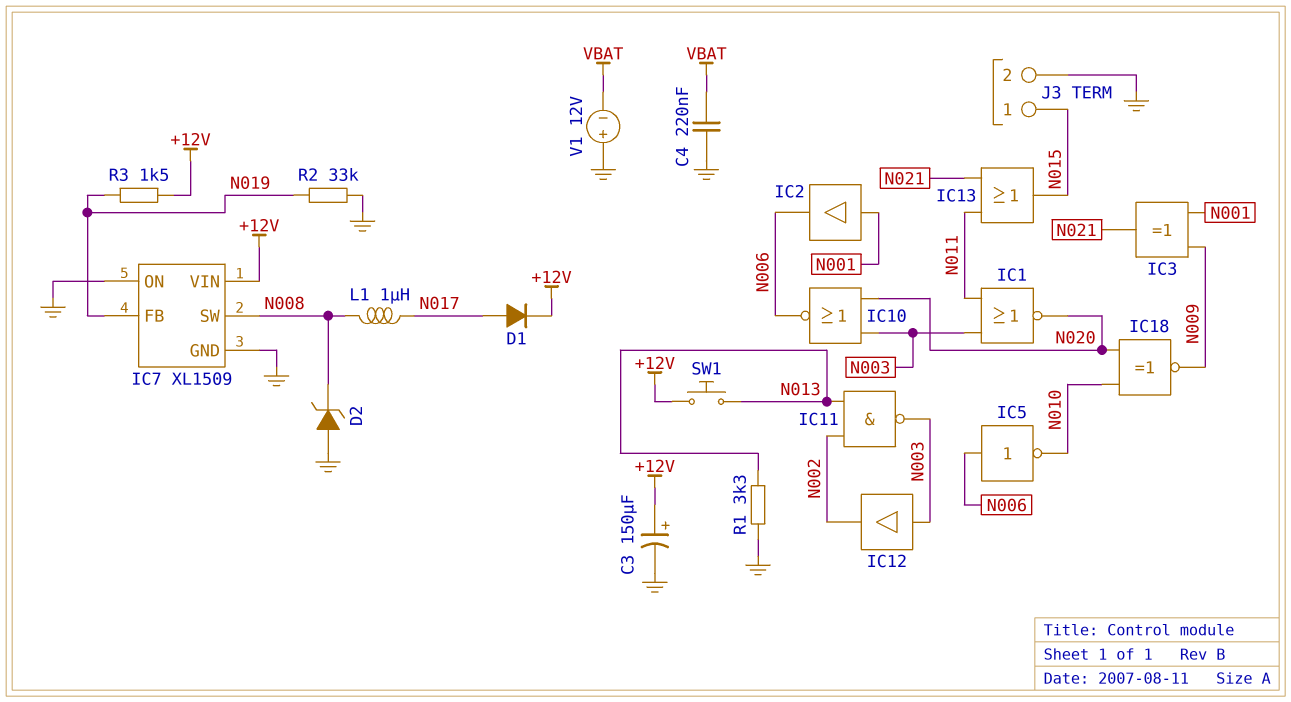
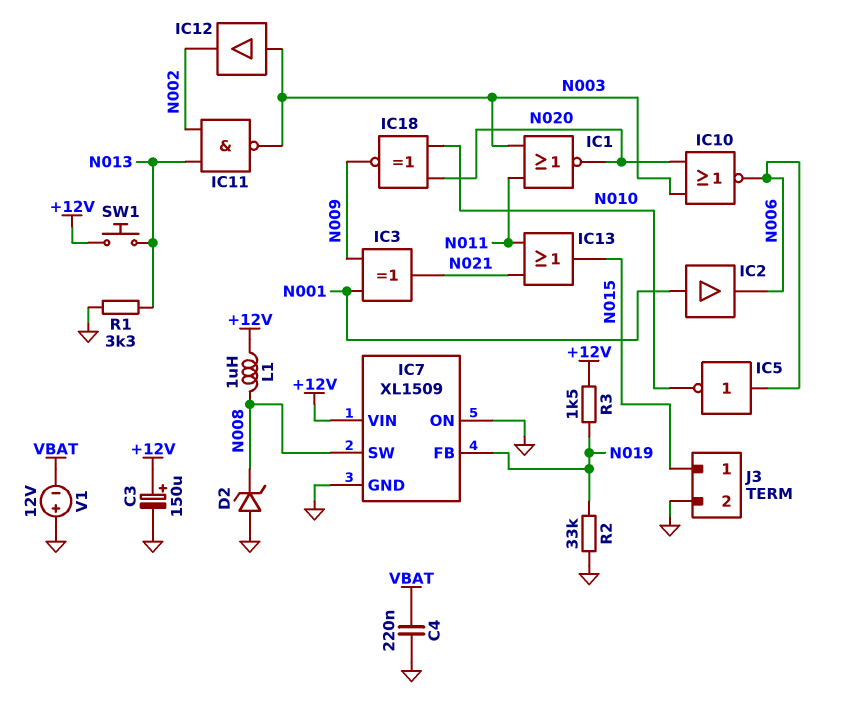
D1: diode (A N017, K +12V) -> none
L1: 1uH (N008, N017) -> 1uH (+12V, N008)

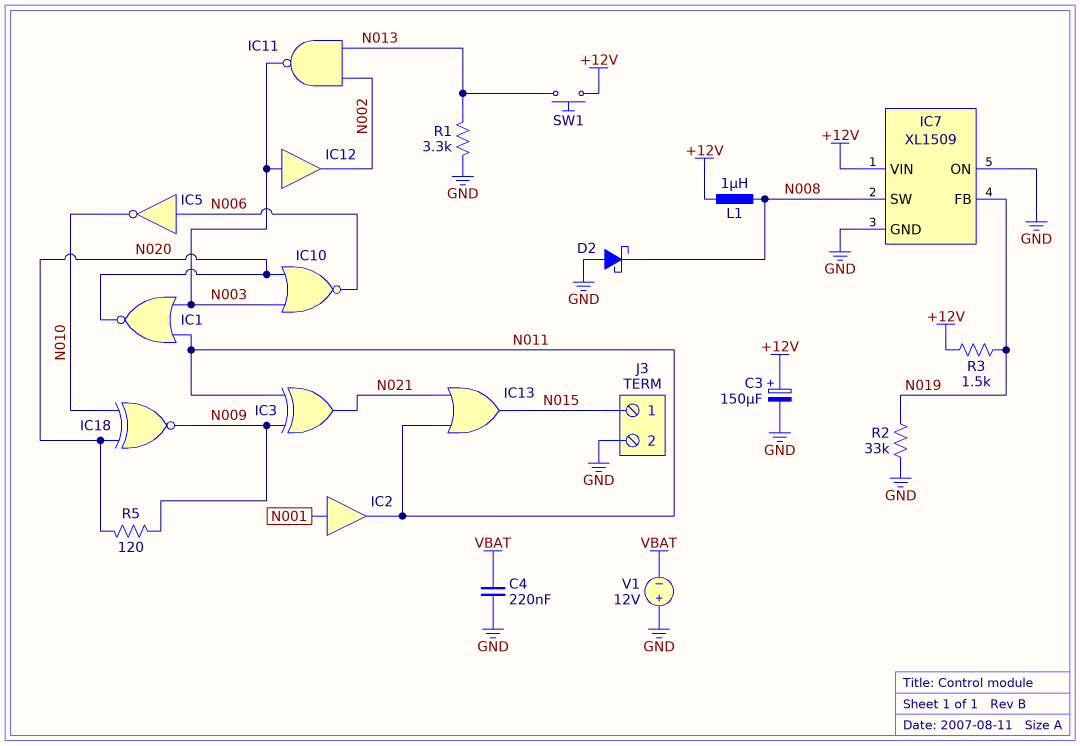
D2: zener (A GND, K N008) -> schottky (A GND, K N008)
IC2: buffer (in N001, out N006) -> buffer (in N001, out N011)
IC3: XOR (in N001, in N009, out N021) -> XOR (in N009, in N011, out N021)
R5: none -> 120 (N009, N020)

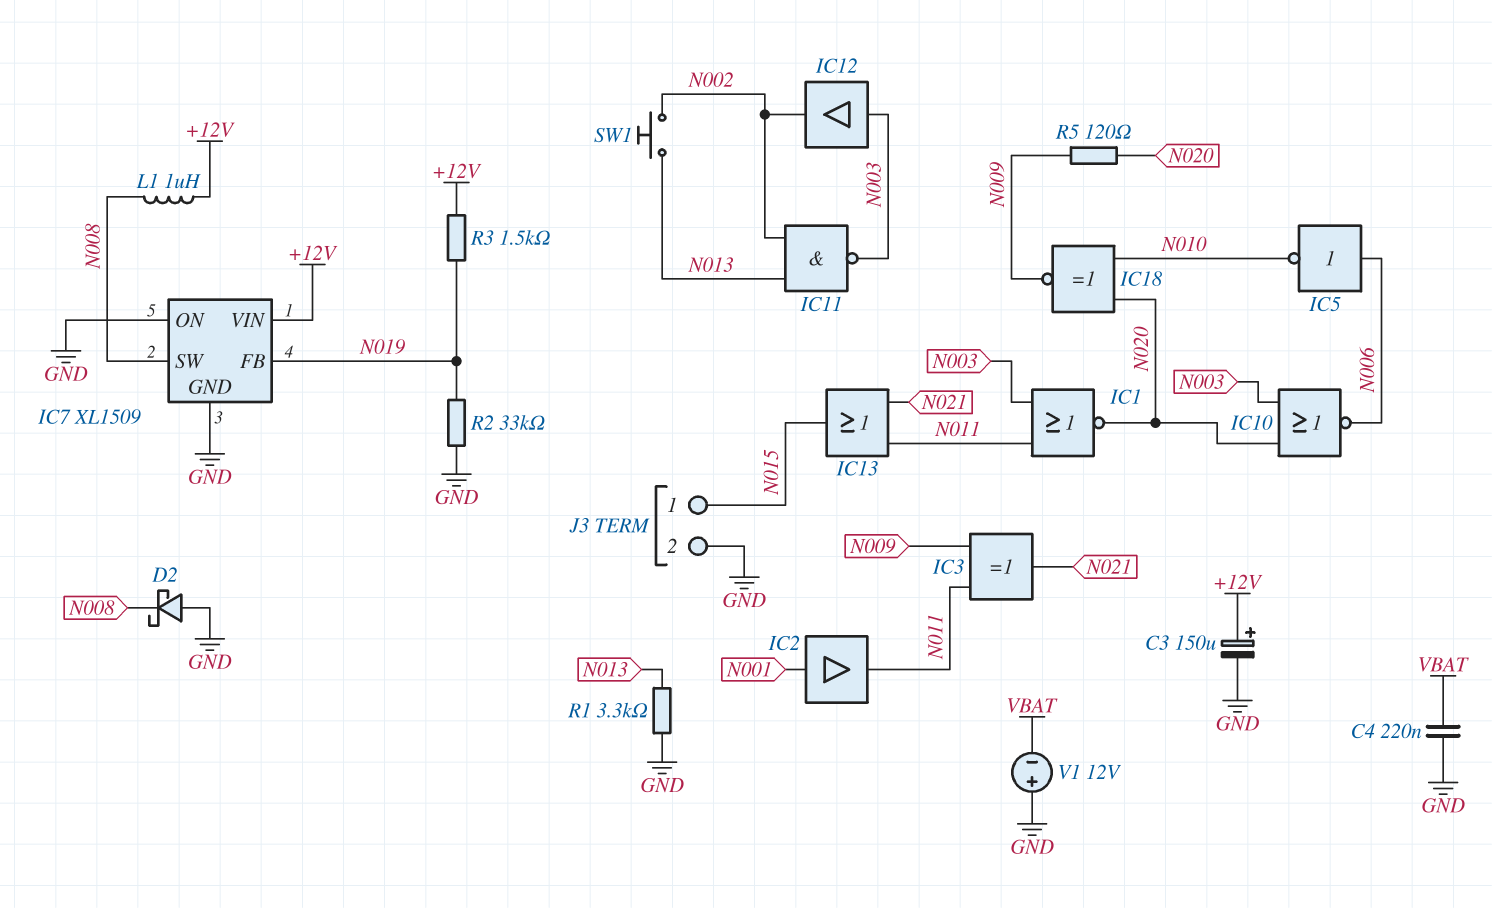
SW1: button (+12V, N013) -> button (N002, N013)

